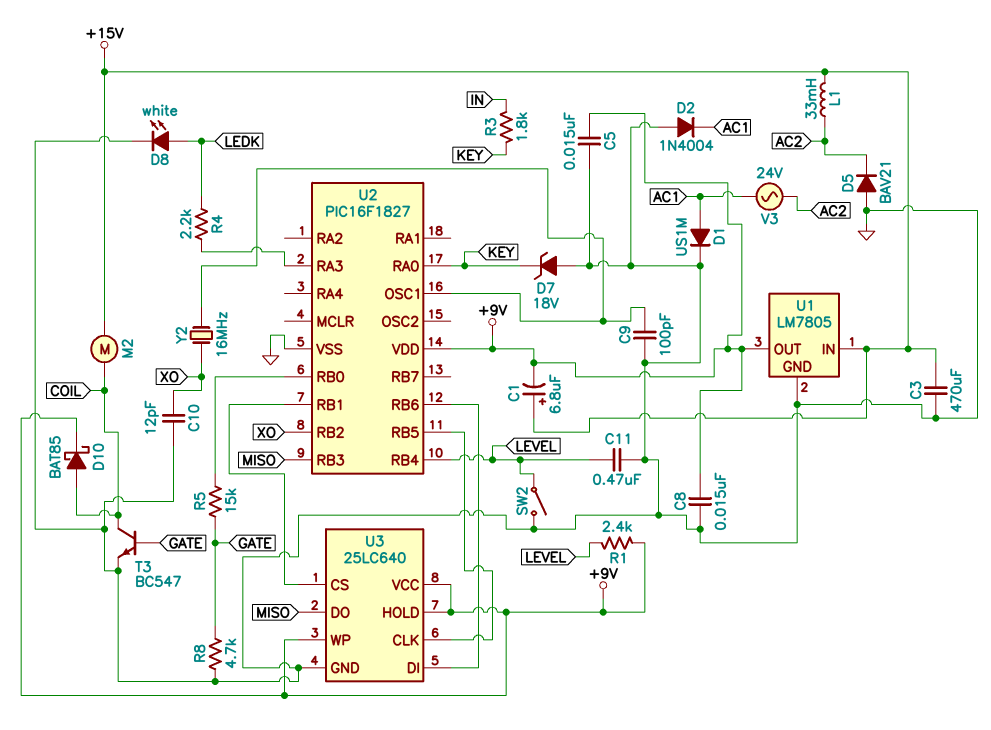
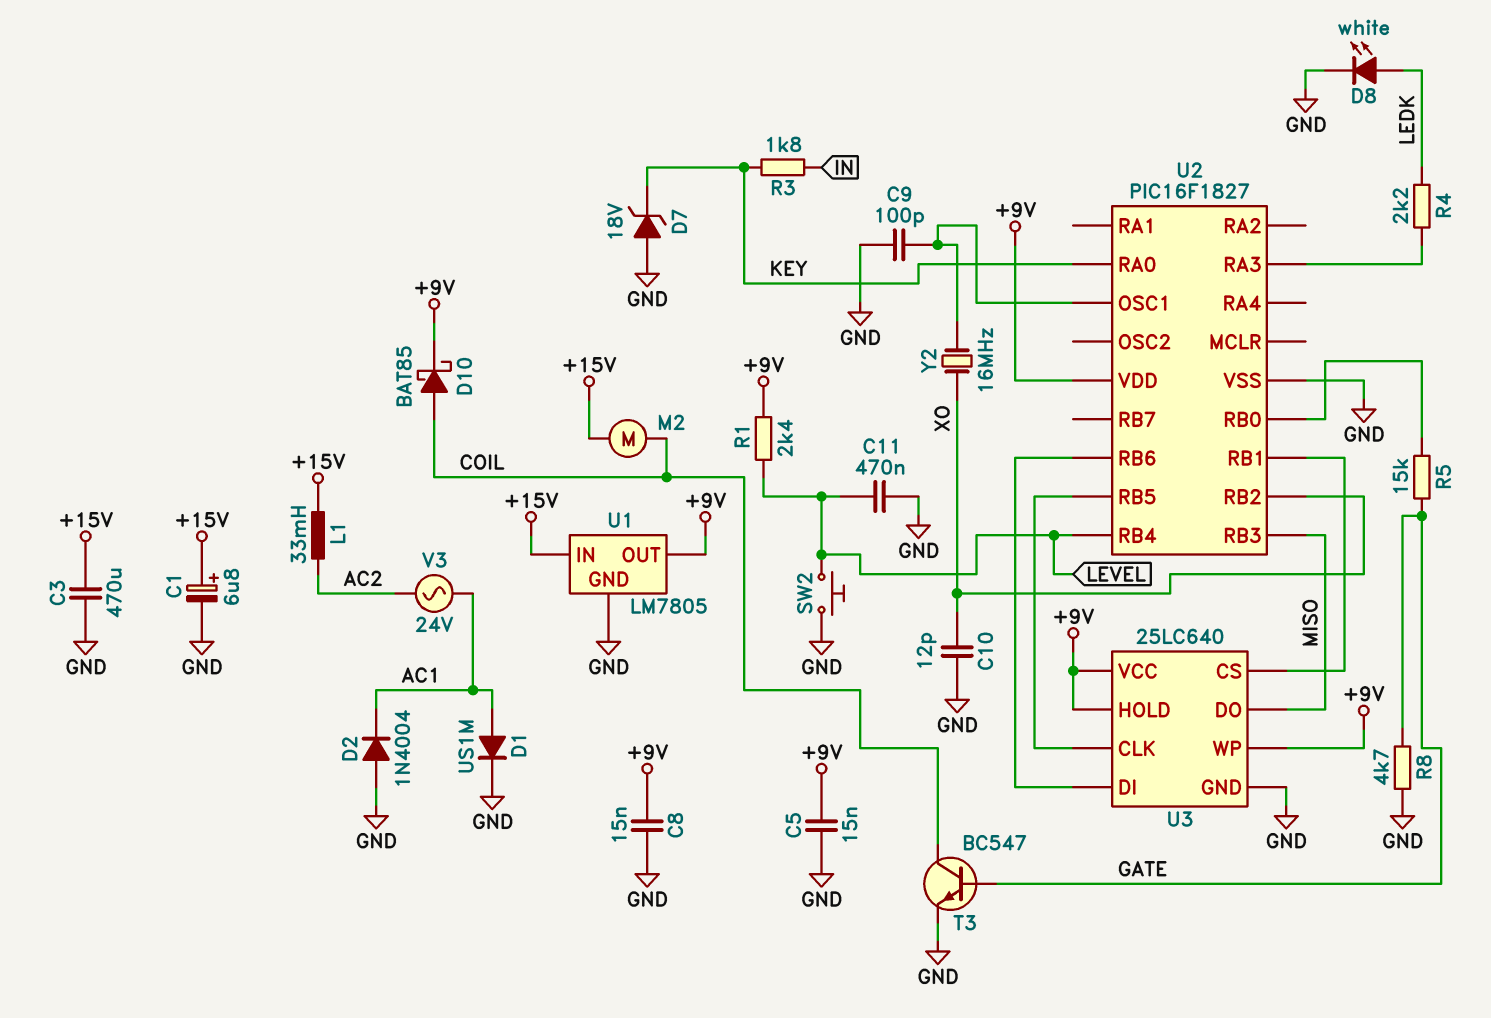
C1: 6.8uF (plus +15V, minus +9V) -> 6.8uF (plus +15V, minus GND)
D5: diode BAV21 (A GND, K AC2) -> none
SW2: switch (GND, LEVEL) -> button (GND, LEVEL)

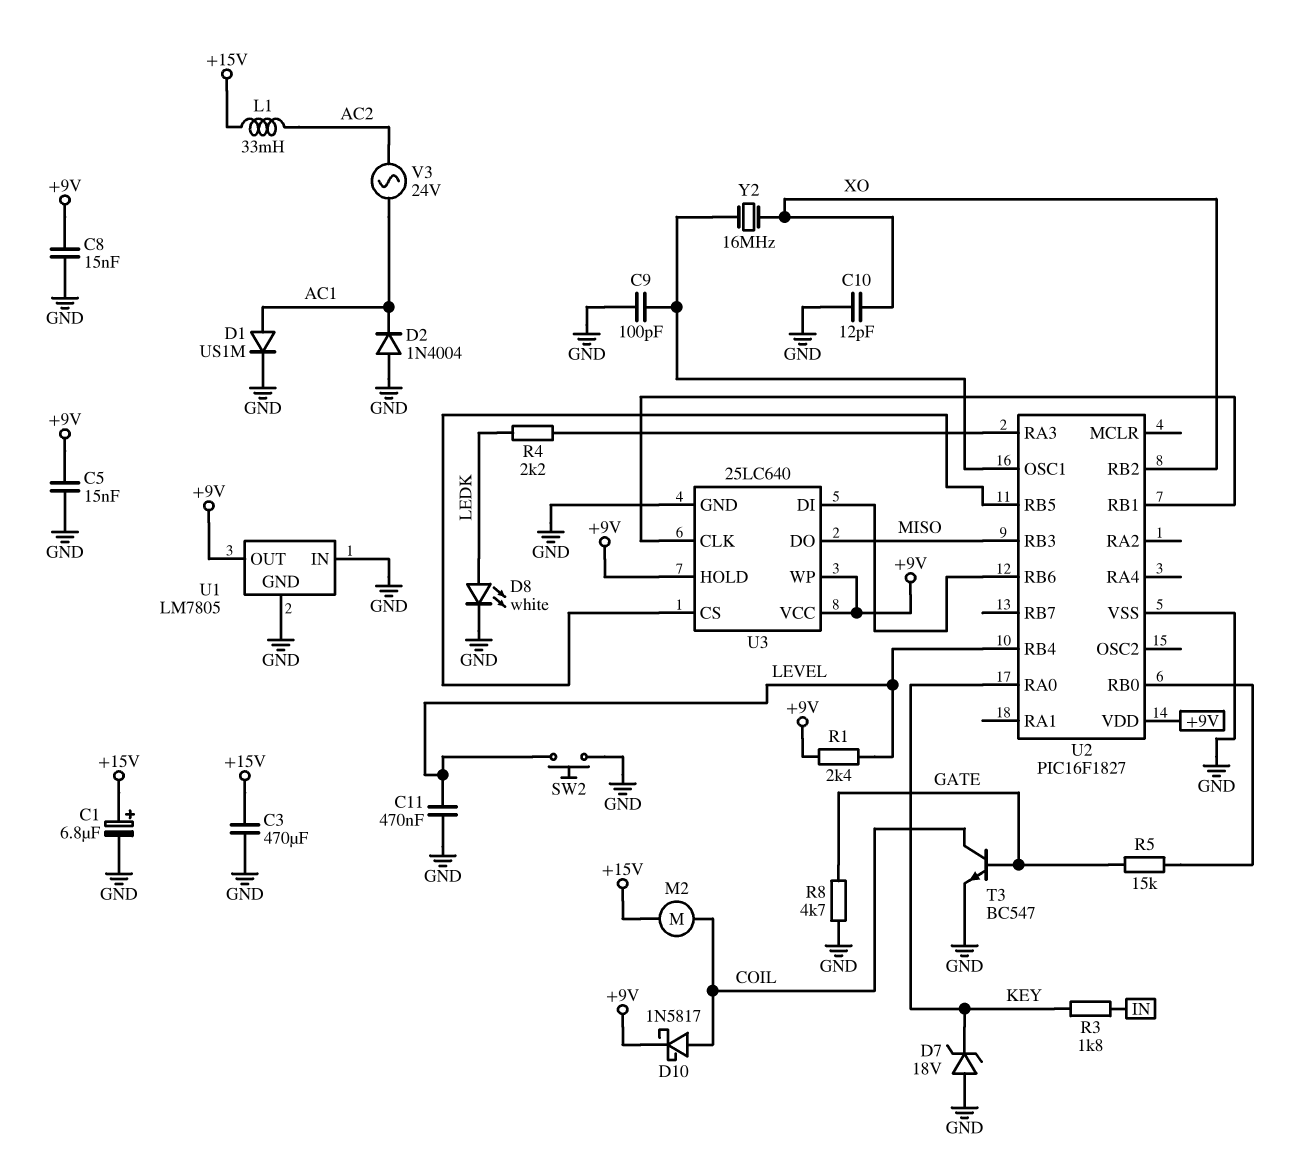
D10: schottky BAT85 (A COIL, K +9V) -> schottky 1N5817 (A COIL, K +9V)
U1 pin IN: +15V -> GND
U3 pin CLK: U2/RB5 -> U2/RB1
U3 pin CS: U2/RB1 -> U2/RB5

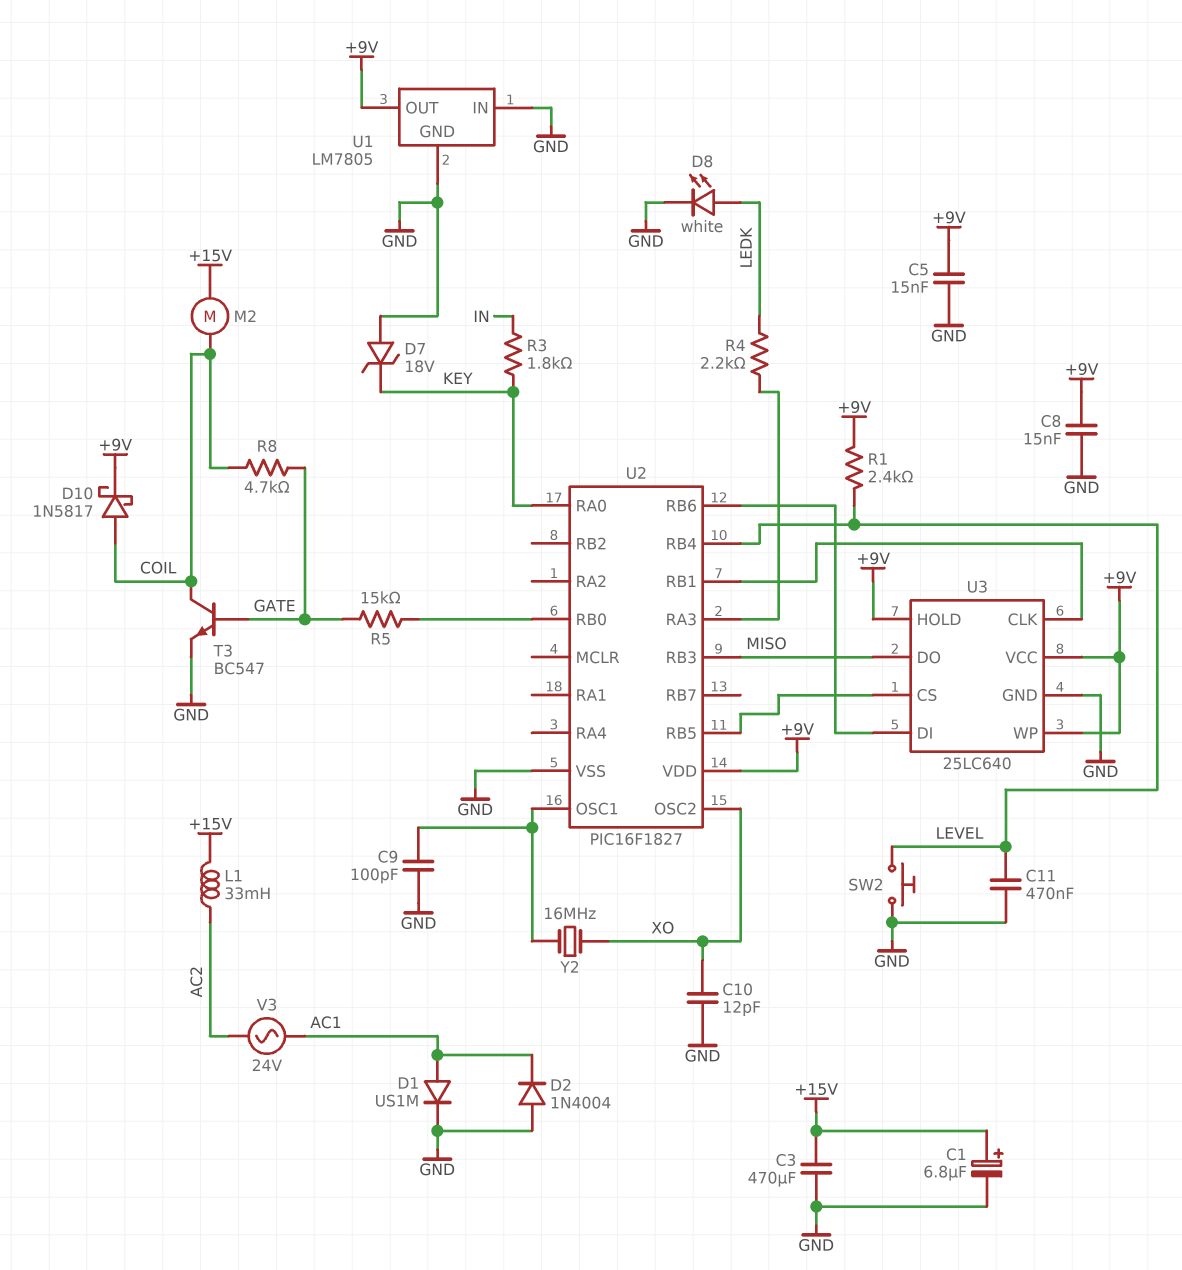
R8: 4.7k (GATE, GND) -> 4.7k (COIL, GATE)
U2 pin OSC2: none -> XO
U2 pin RB2: XO -> none

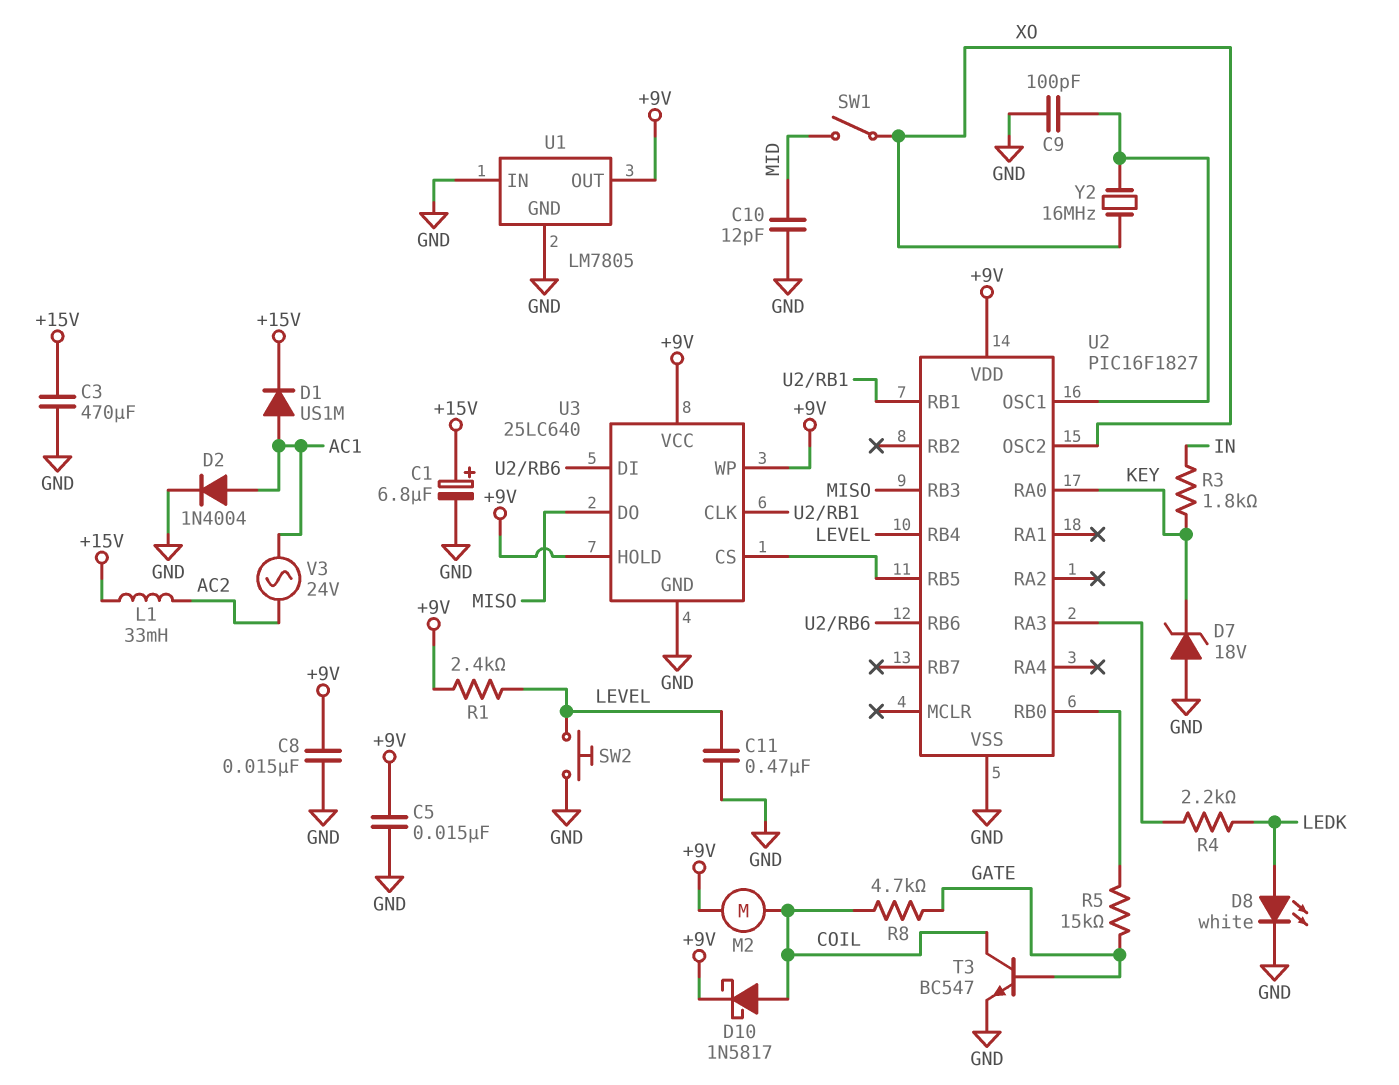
C10: 12pF (GND, XO) -> 12pF (GND, MID)
D1: diode US1M (A AC1, K GND) -> diode US1M (A AC1, K +15V)
D2: diode 1N4004 (A GND, K AC1) -> diode 1N4004 (A AC1, K GND)
M2: motor (+15V, COIL) -> motor (+9V, COIL)
SW1: none -> switch (MID, XO)

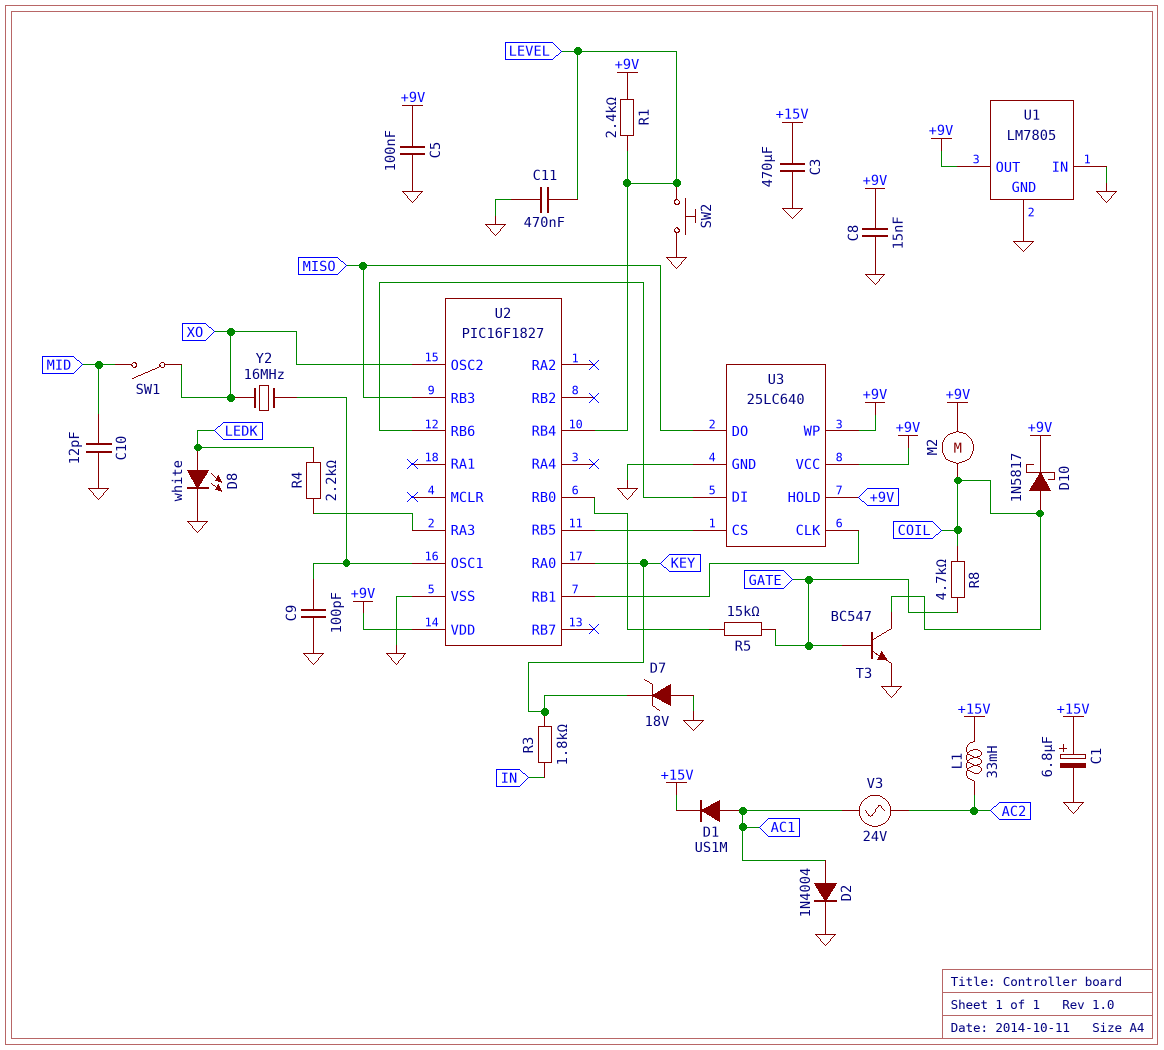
C5: 15nF (+9V, GND) -> 100nF (+9V, GND)

